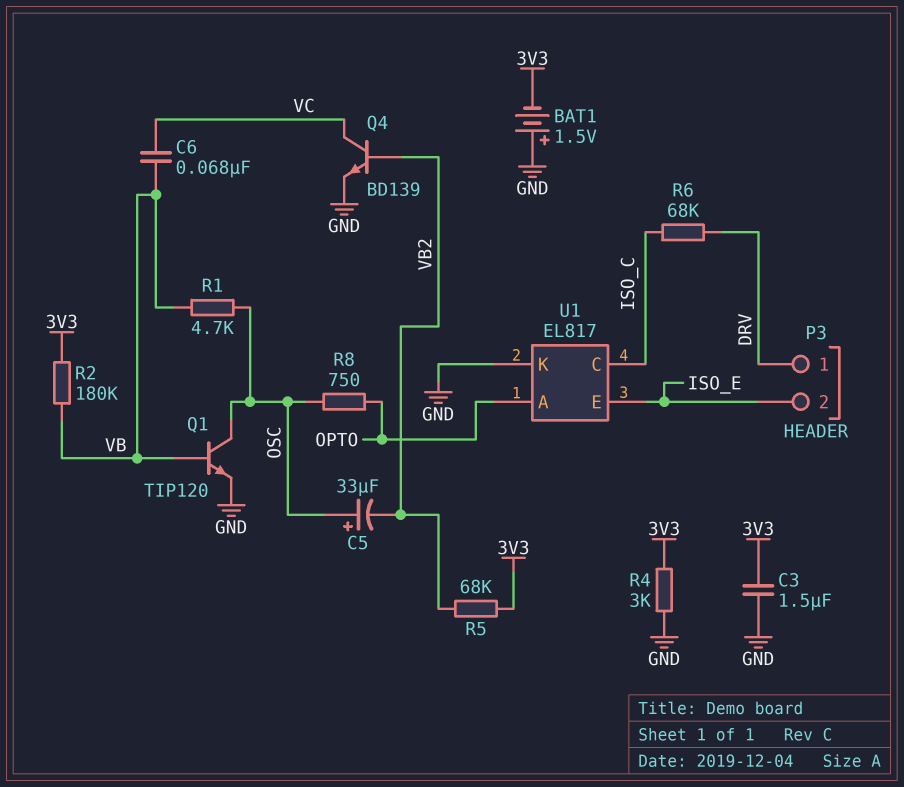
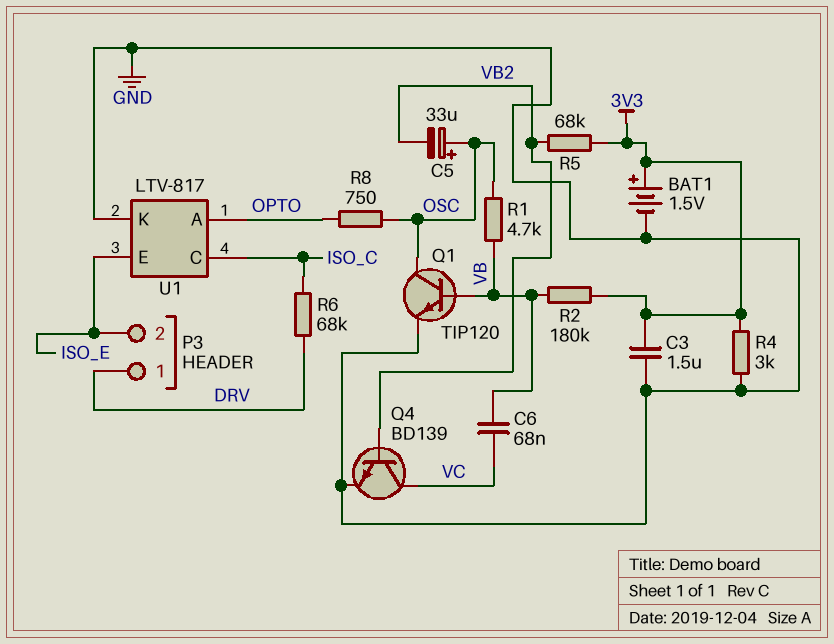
BAT1: 1.5V (plus GND, minus 3V3) -> 1.5V (plus 3V3, minus GND)
U1: EL817 -> LTV-817

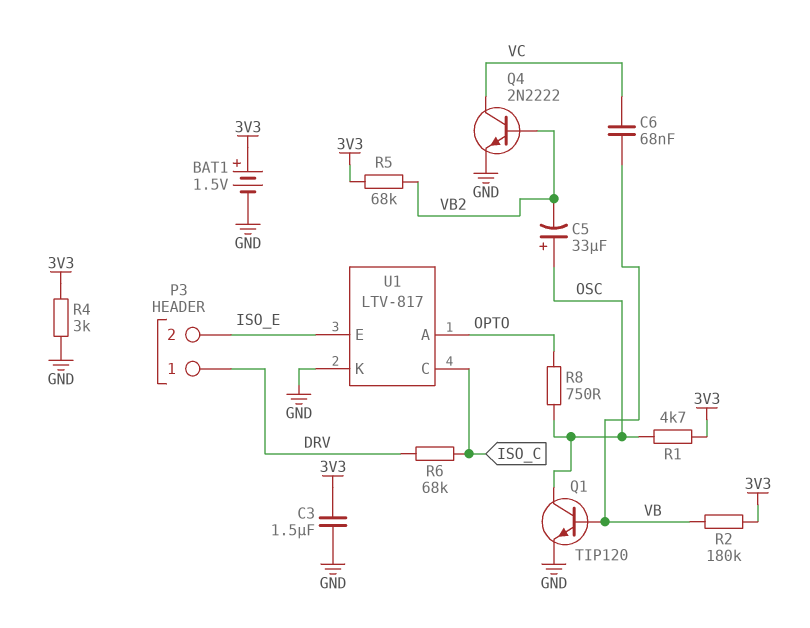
Q4: NPN BD139 (B VB2, C VC, E GND) -> NPN 2N2222 (B VB2, C VC, E GND)
R1: 4.7k (OSC, VB) -> 4.7k (3V3, OSC)

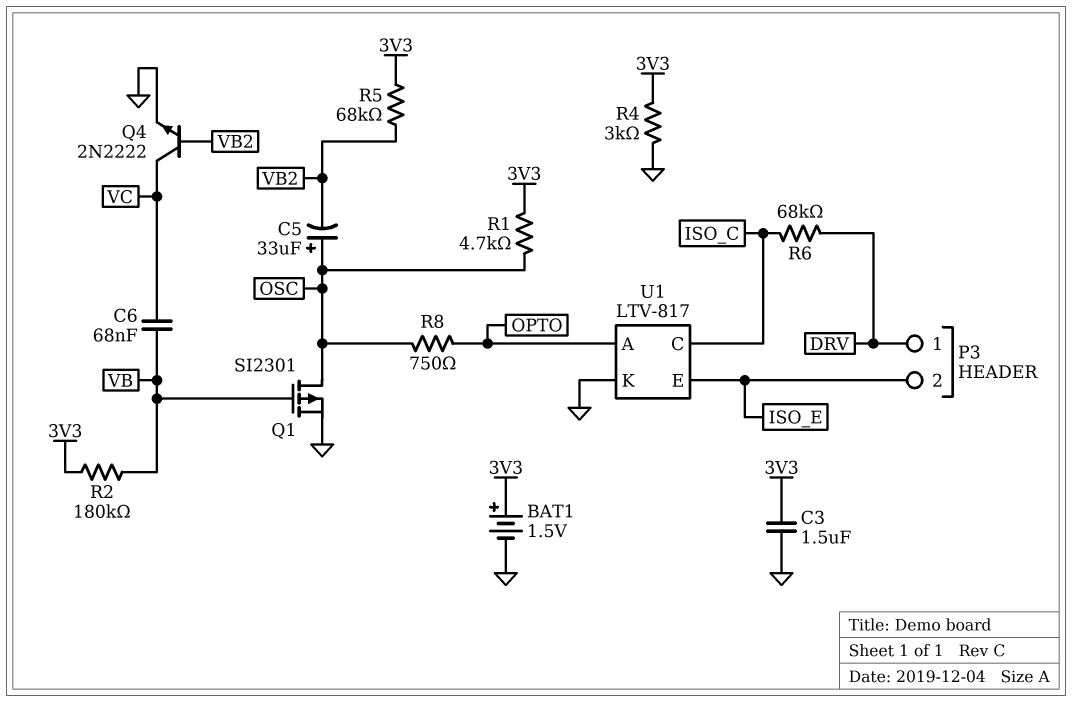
Q1: NPN TIP120 (B VB, C OSC, E GND) -> PMOS SI2301 (G VB, D OSC, S GND)

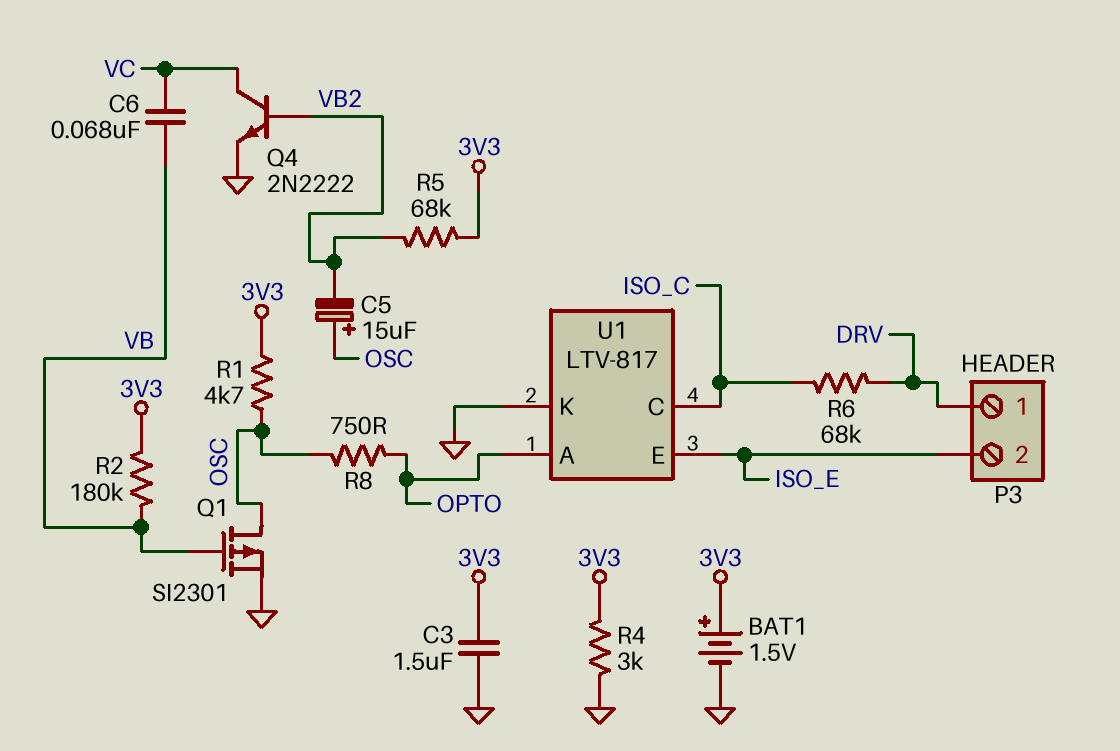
C5: 33uF (plus OSC, minus VB2) -> 15uF (plus OSC, minus VB2)

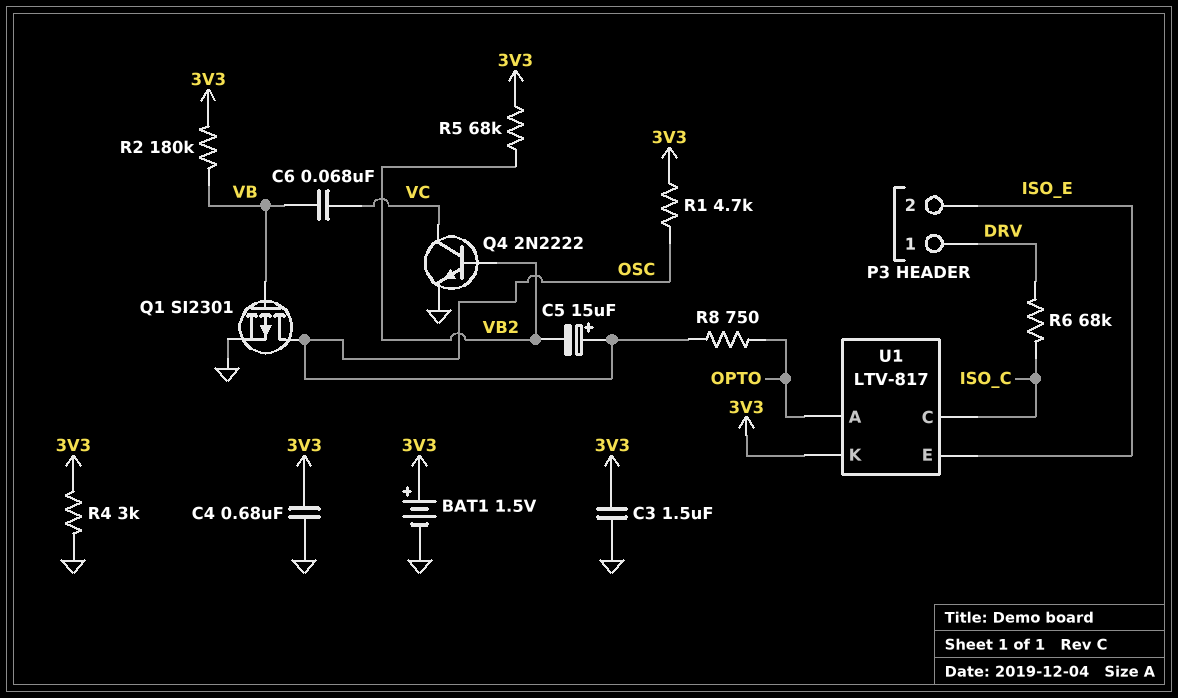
C4: none -> 680nF (3V3, GND)
U1 pin K: GND -> 3V3

